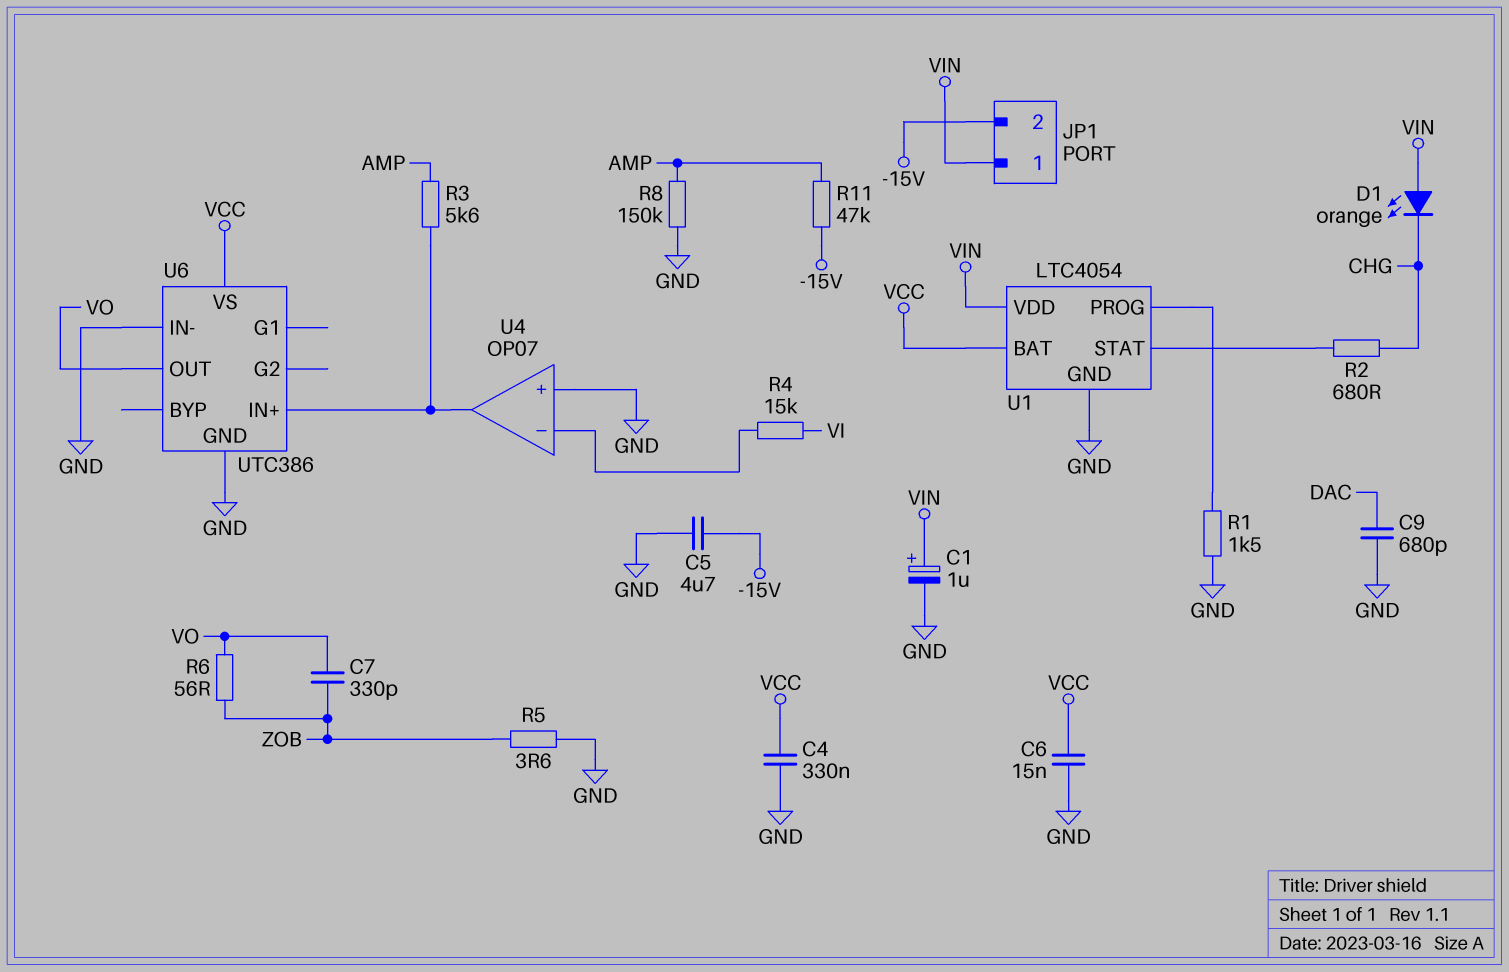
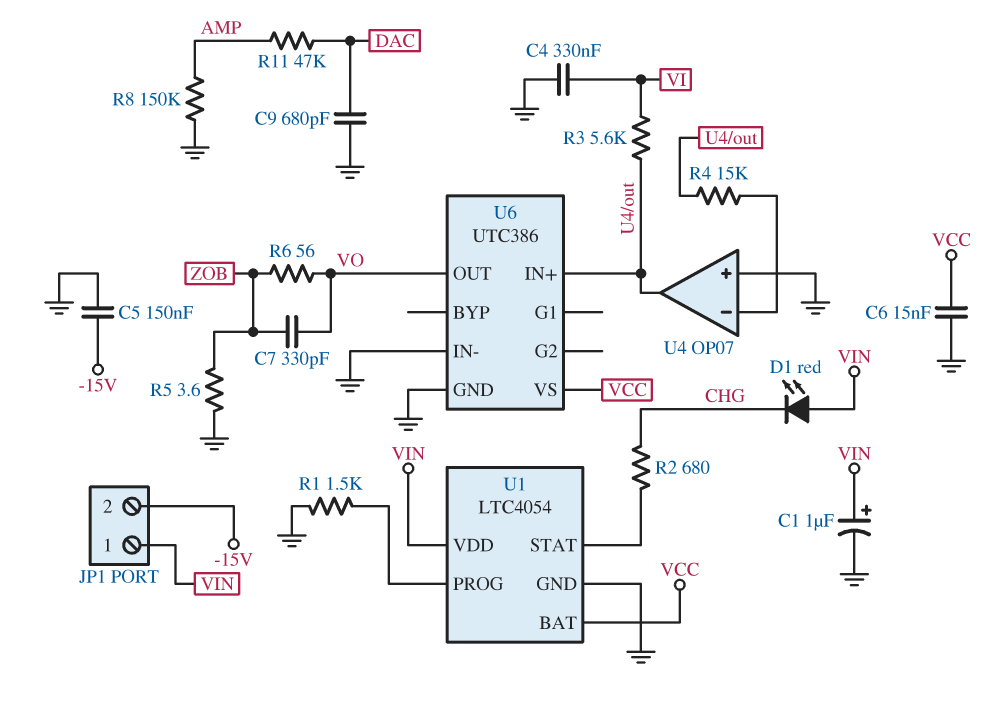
C4: 330nF (GND, VCC) -> 330nF (GND, VI)
C5: 4.7uF (-15V, GND) -> 150nF (-15V, GND)
D1: LED orange (A VIN, K CHG) -> LED red (A VIN, K CHG)
R3: 5.6k (AMP, U4/out) -> 5.6k (U4/out, VI)
R4: 15k (U4/in-, VI) -> 15k (U4/in-, U4/out)
R11: 47k (-15V, AMP) -> 47k (AMP, DAC)

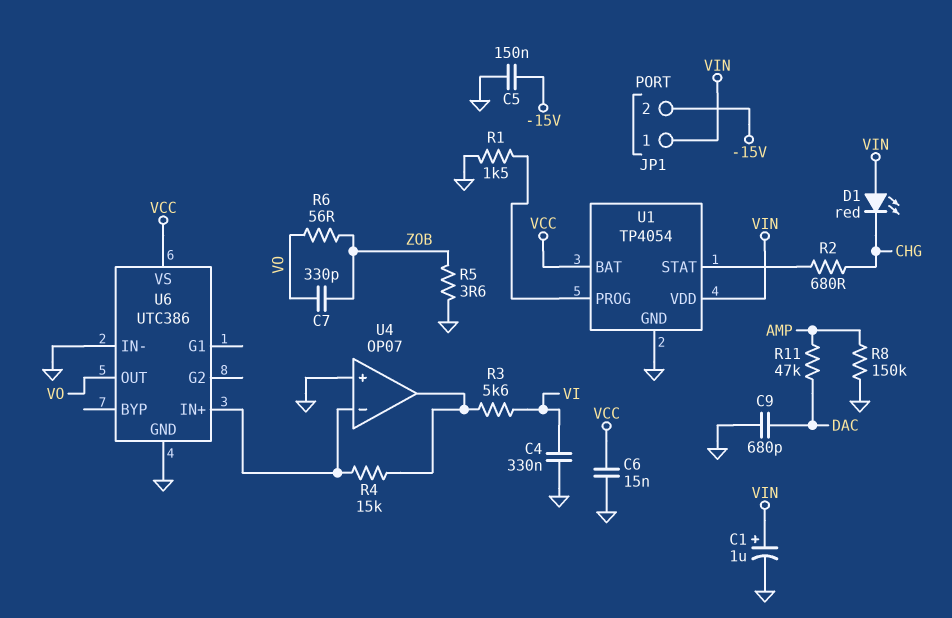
U1: LTC4054 -> TP4054
U6 pin IN+: U4/out -> U4/in-

